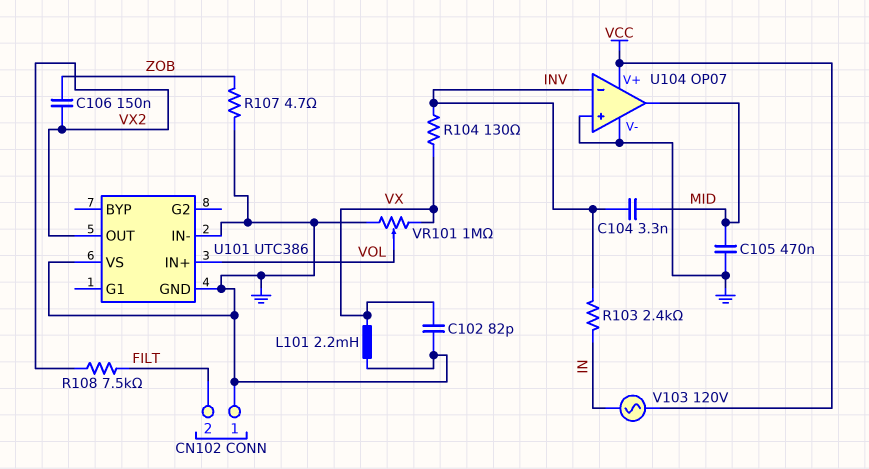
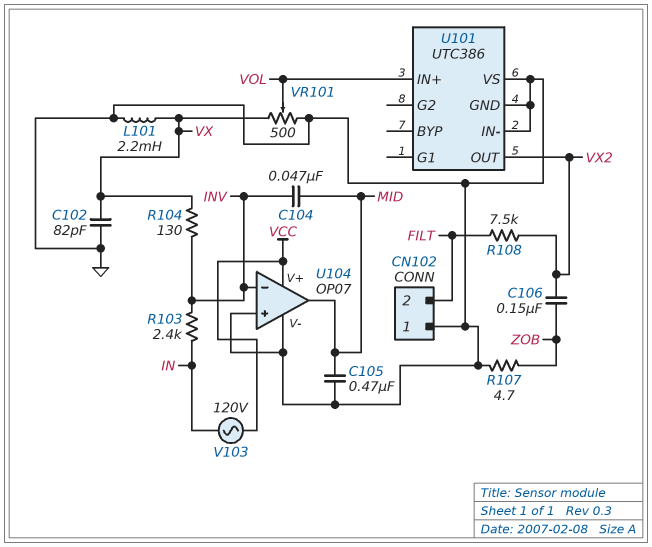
C104: 3.3nF (INV, MID) -> 47nF (INV, MID)
VR101: 1M (GND, VX, wiper VOL) -> 500 (GND, VX, wiper VOL)

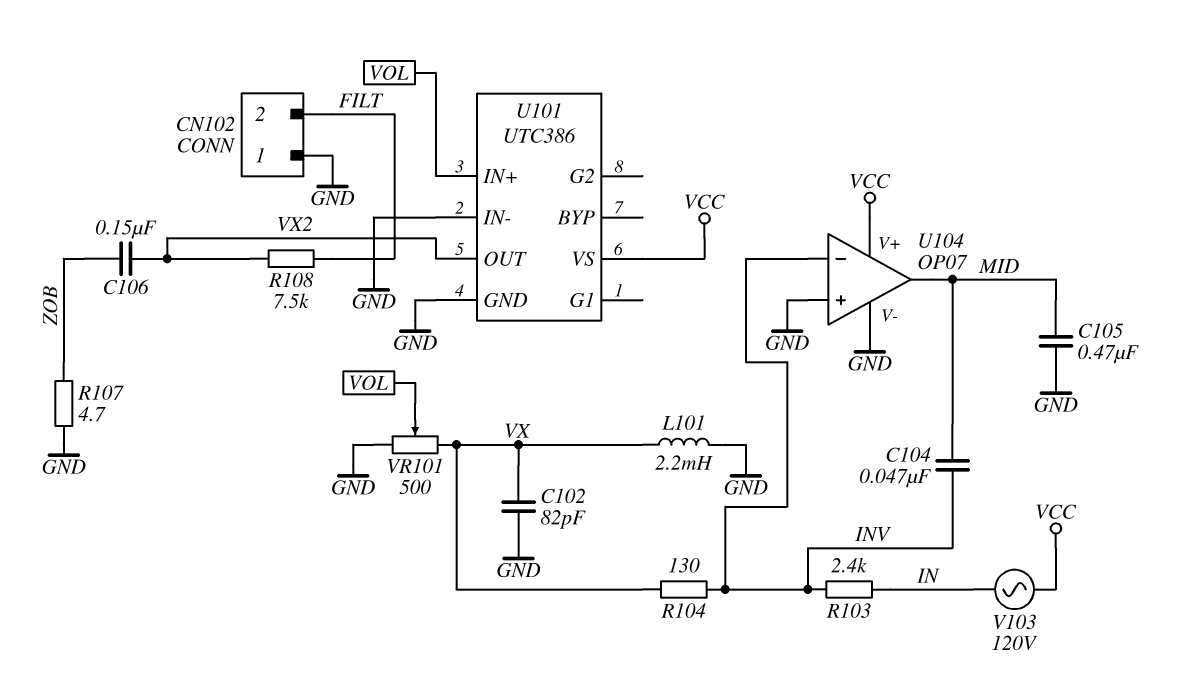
U101 pin VS: GND -> VCC

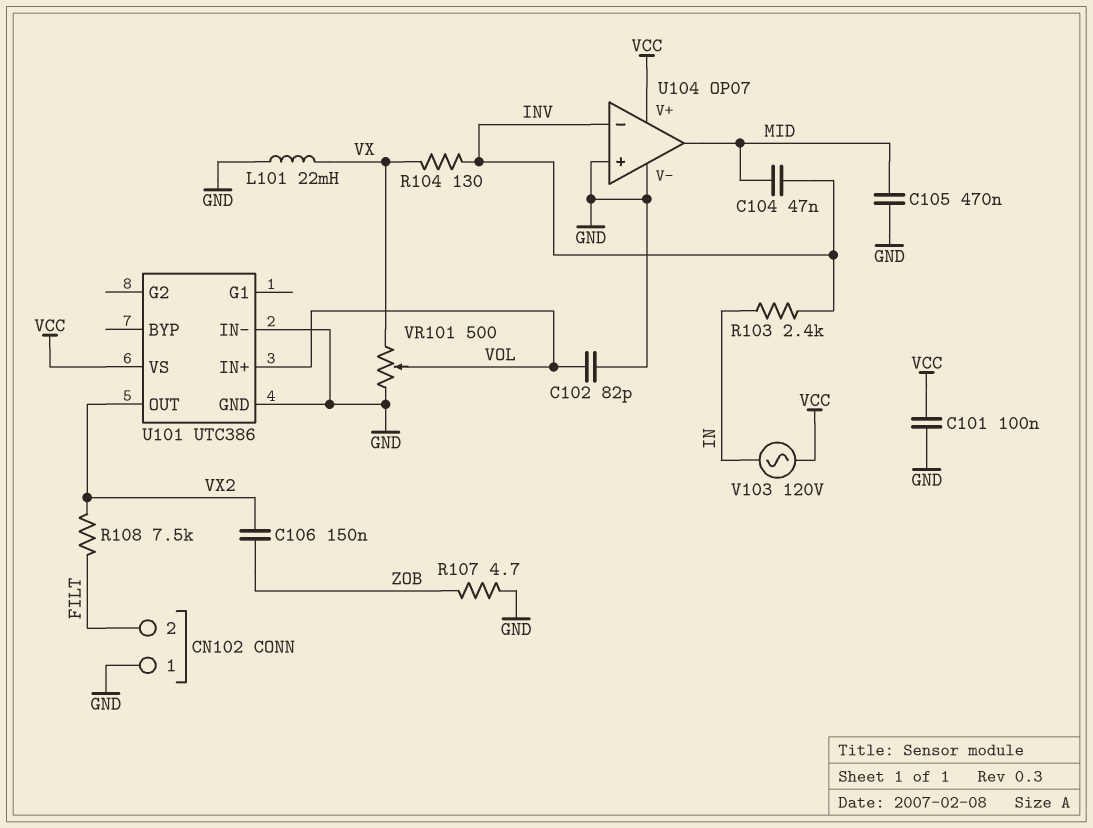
C101: none -> 100nF (GND, VCC)
C102: 82pF (GND, VX) -> 82pF (GND, VOL)
L101: 2.2mH (GND, VX) -> 22mH (GND, VX)

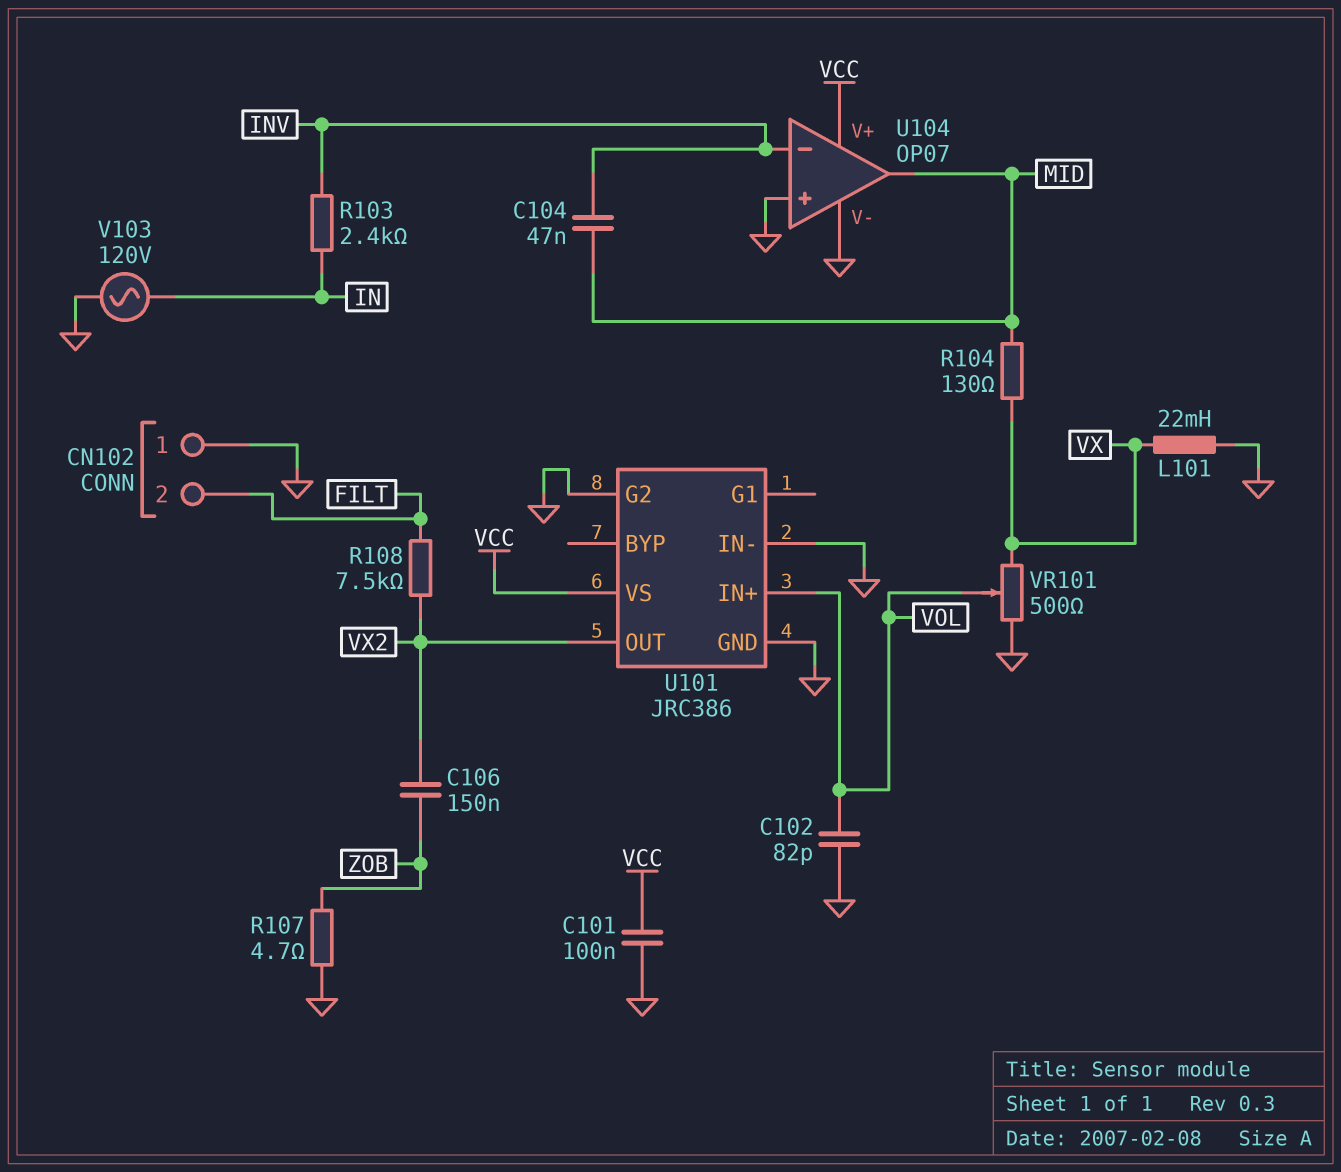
C105: 470nF (GND, MID) -> none
R104: 130 (INV, VX) -> 130 (MID, VX)
U101: UTC386 -> JRC386
U101 pin G2: none -> GND
V103: AC 120V (IN, VCC) -> AC 120V (GND, IN)

